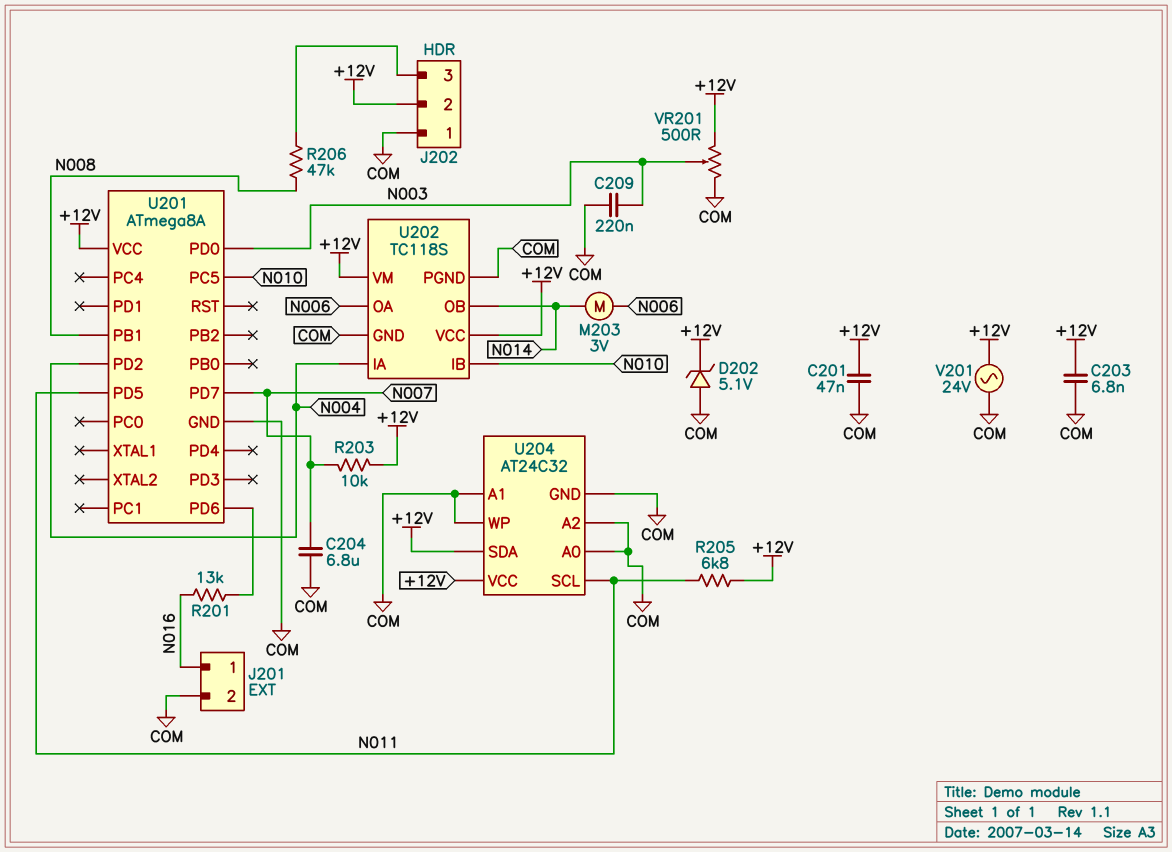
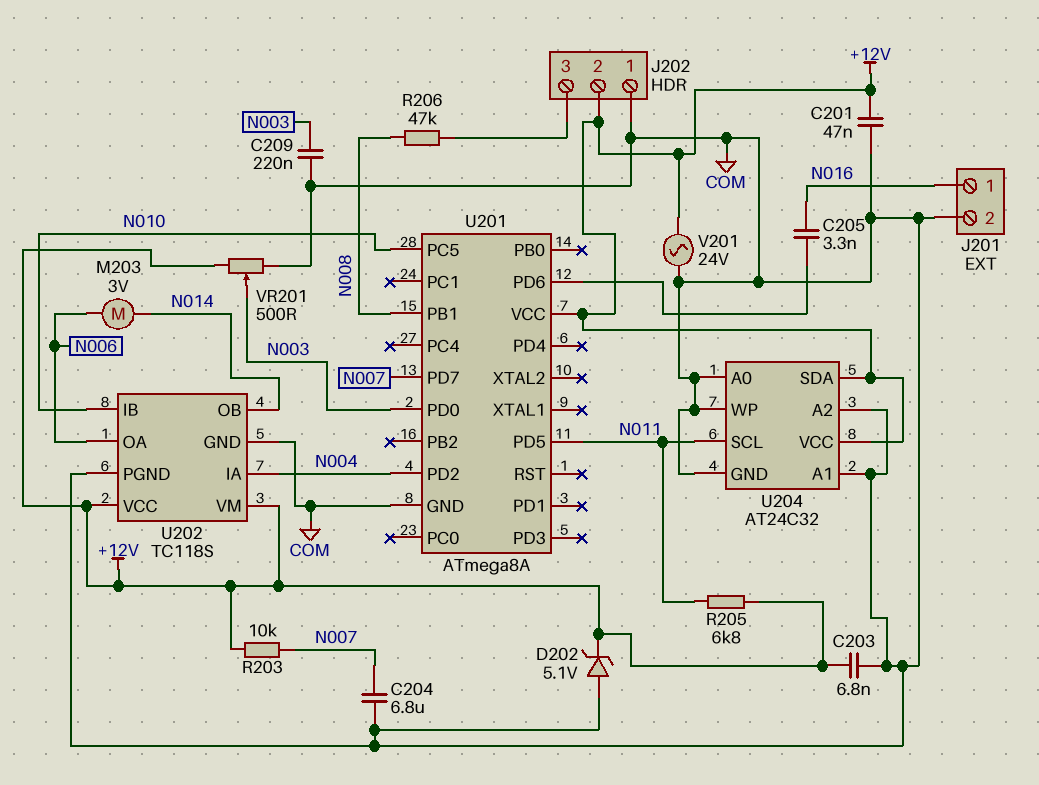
C205: none -> 3.3nF (N016, U201/PD6)
R201: 13k (N016, U201/PD6) -> none

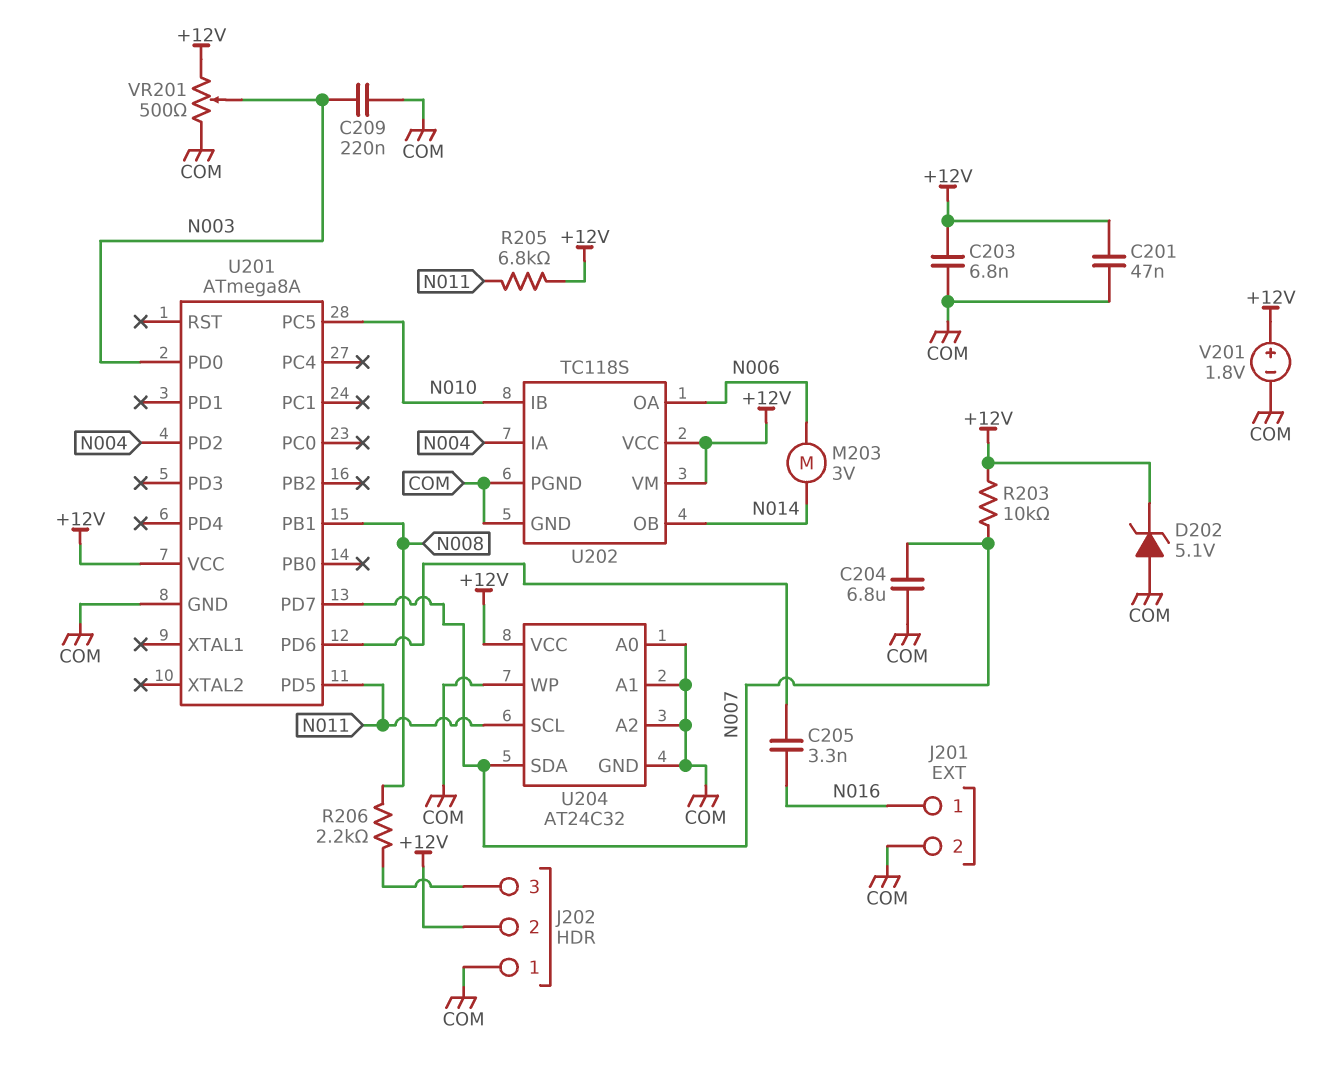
R206: 47k (J202/3, N008) -> 2.2k (J202/3, N008)
U204 pin SDA: +12V -> N007
V201: AC 24V (+12V, COM) -> 1.8V (plus +12V, minus COM)

